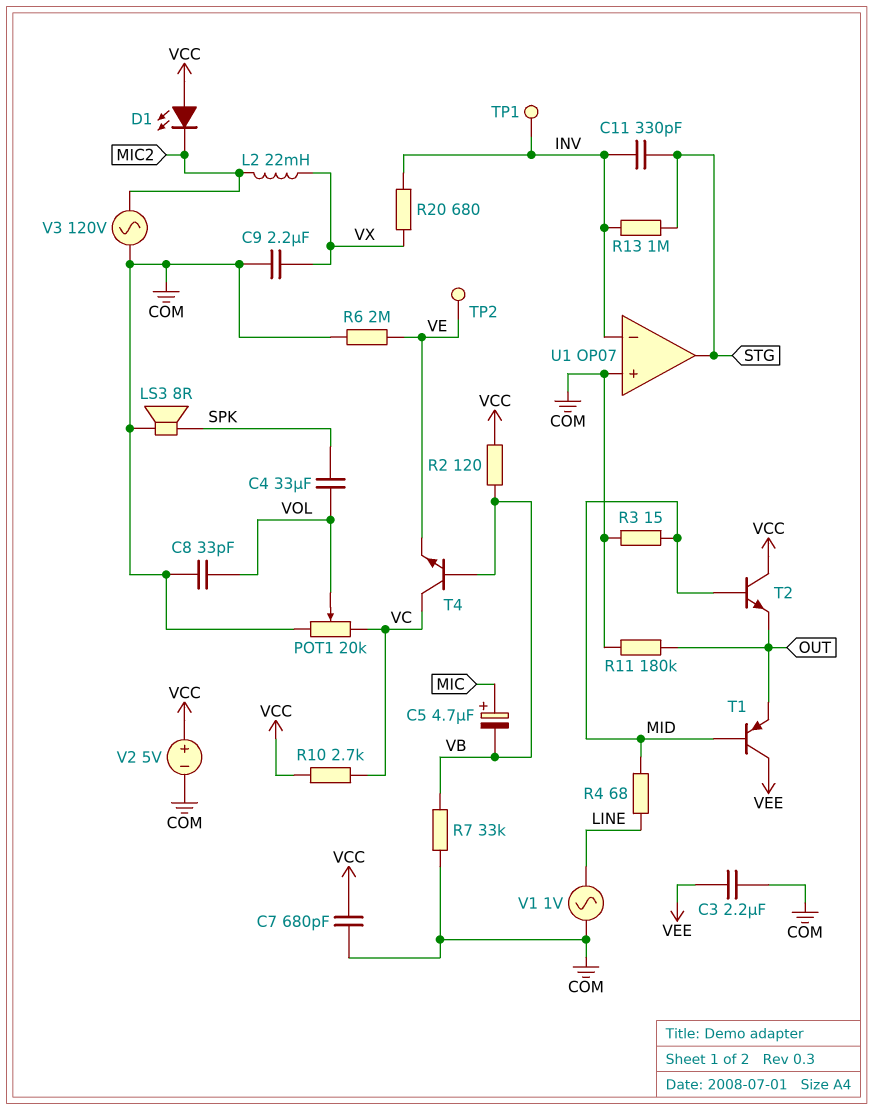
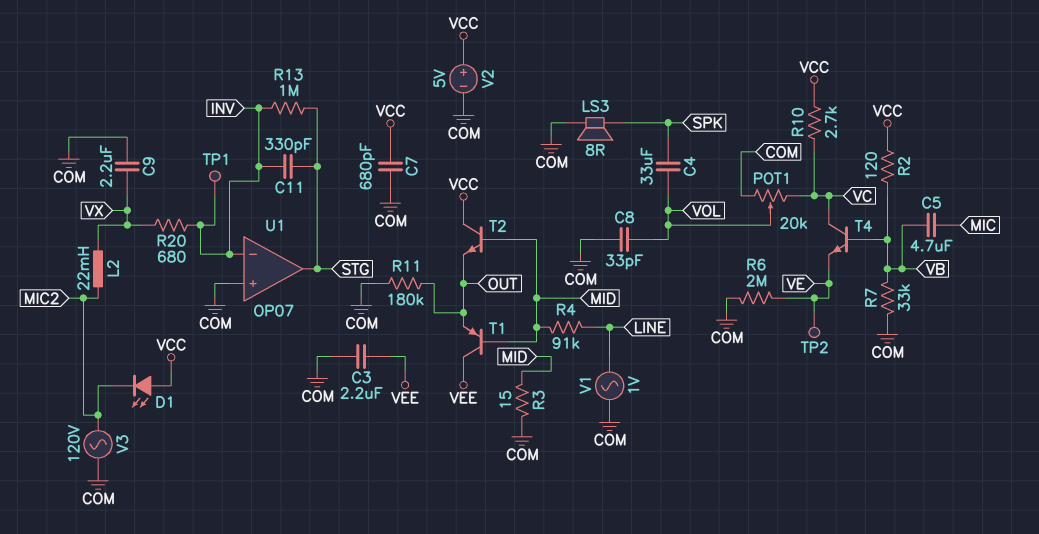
C5: 4.7uF (plus MIC, minus VB) -> 4.7uF (MIC, VB)
R4: 68 (LINE, MID) -> 91k (LINE, MID)

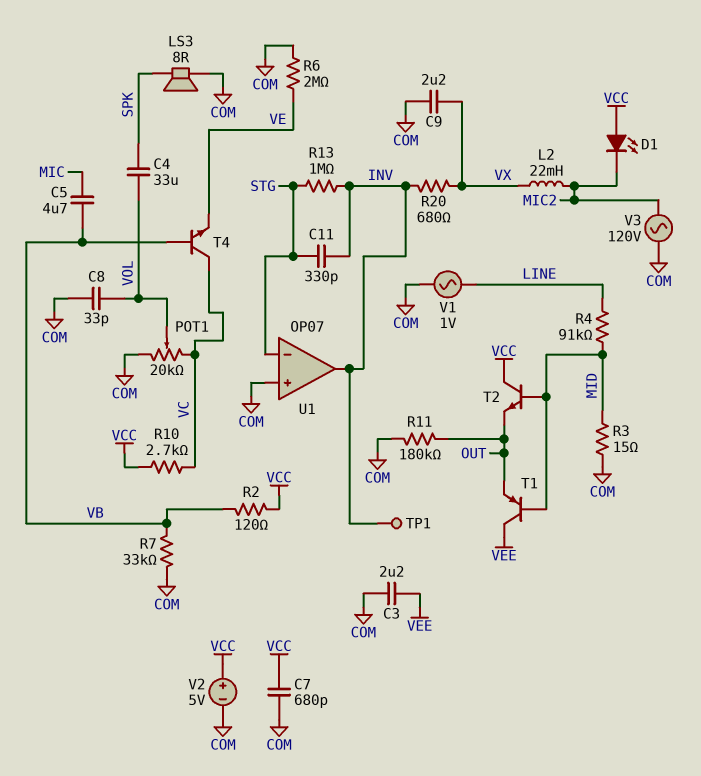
TP2: test point (VE) -> none
U1 pin in-: INV -> STG
U1 pin out: STG -> INV

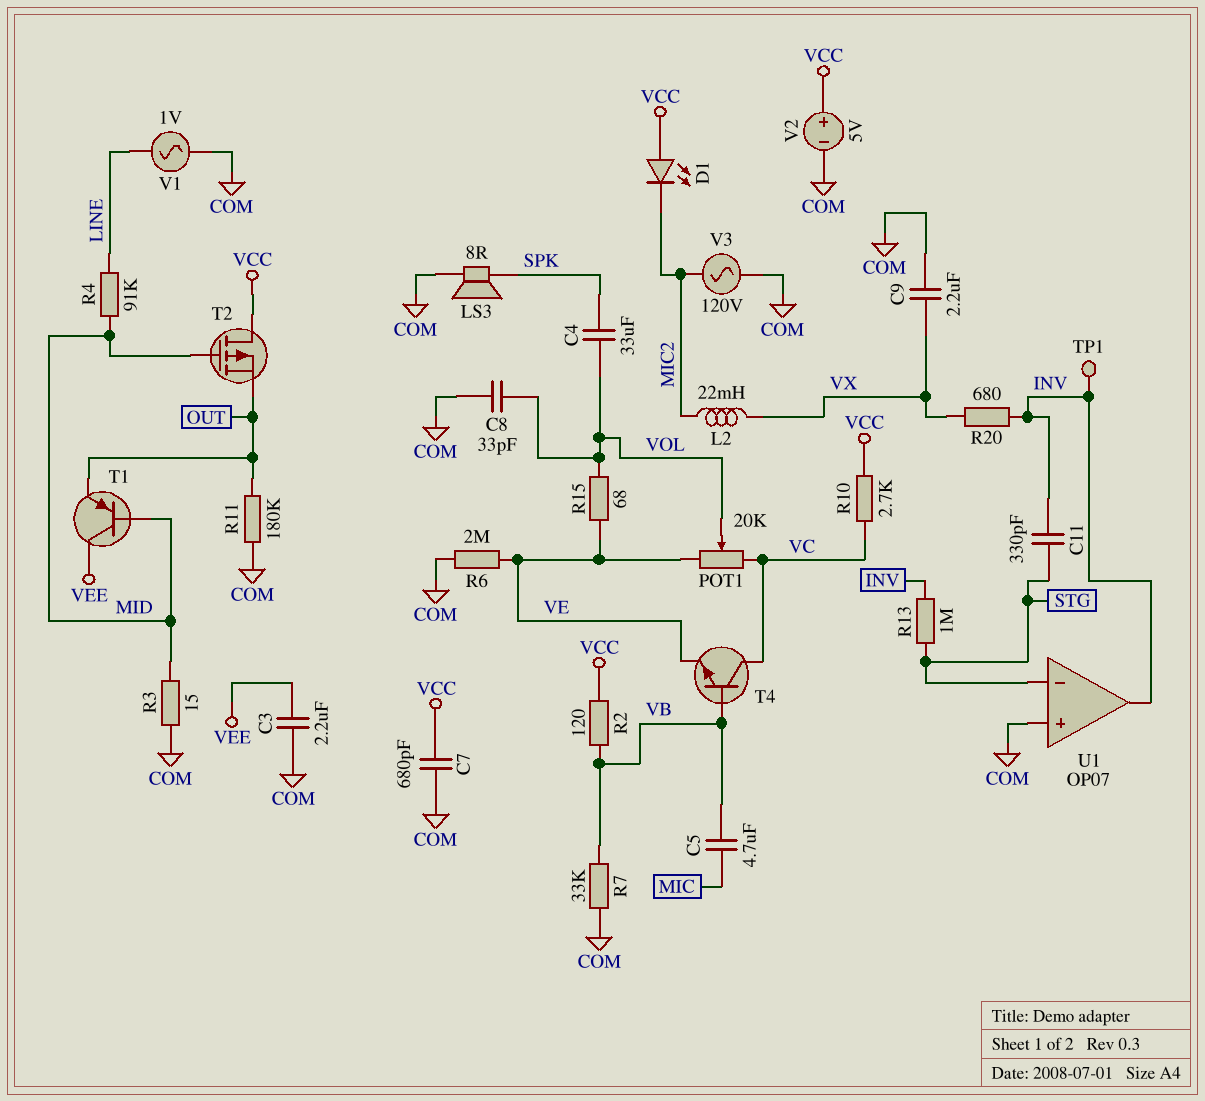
POT1: 20k (COM, VC, wiper VOL) -> 20k (VC, VE, wiper VOL)
R15: none -> 68 (VE, VOL)
T2: NPN (B MID, C VCC, E OUT) -> PMOS (G MID, D VCC, S OUT)

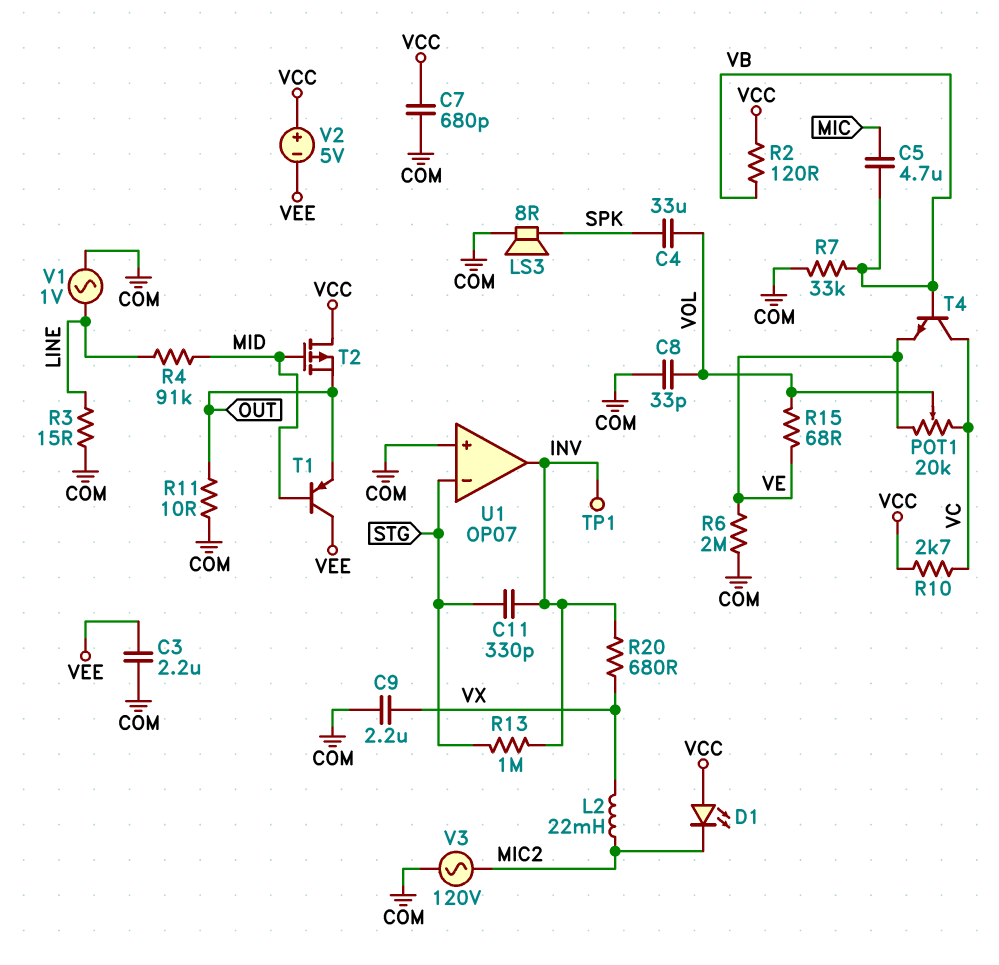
R3: 15 (COM, MID) -> 15 (COM, LINE)
R11: 180k (COM, OUT) -> 10 (COM, OUT)
V2: 5V (plus VCC, minus COM) -> 5V (plus VCC, minus VEE)

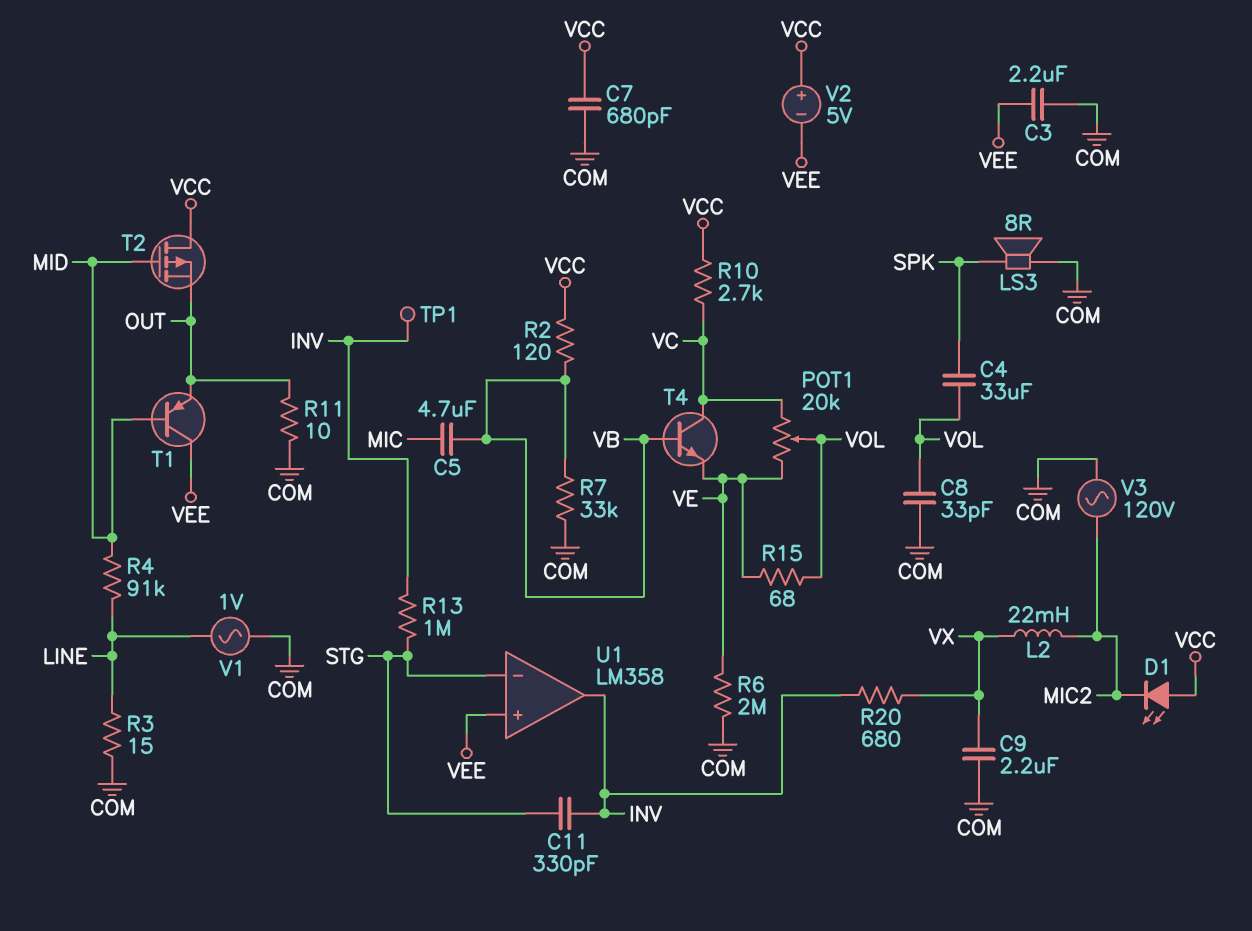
U1: OP07 -> LM358
U1 pin in+: COM -> VEE

